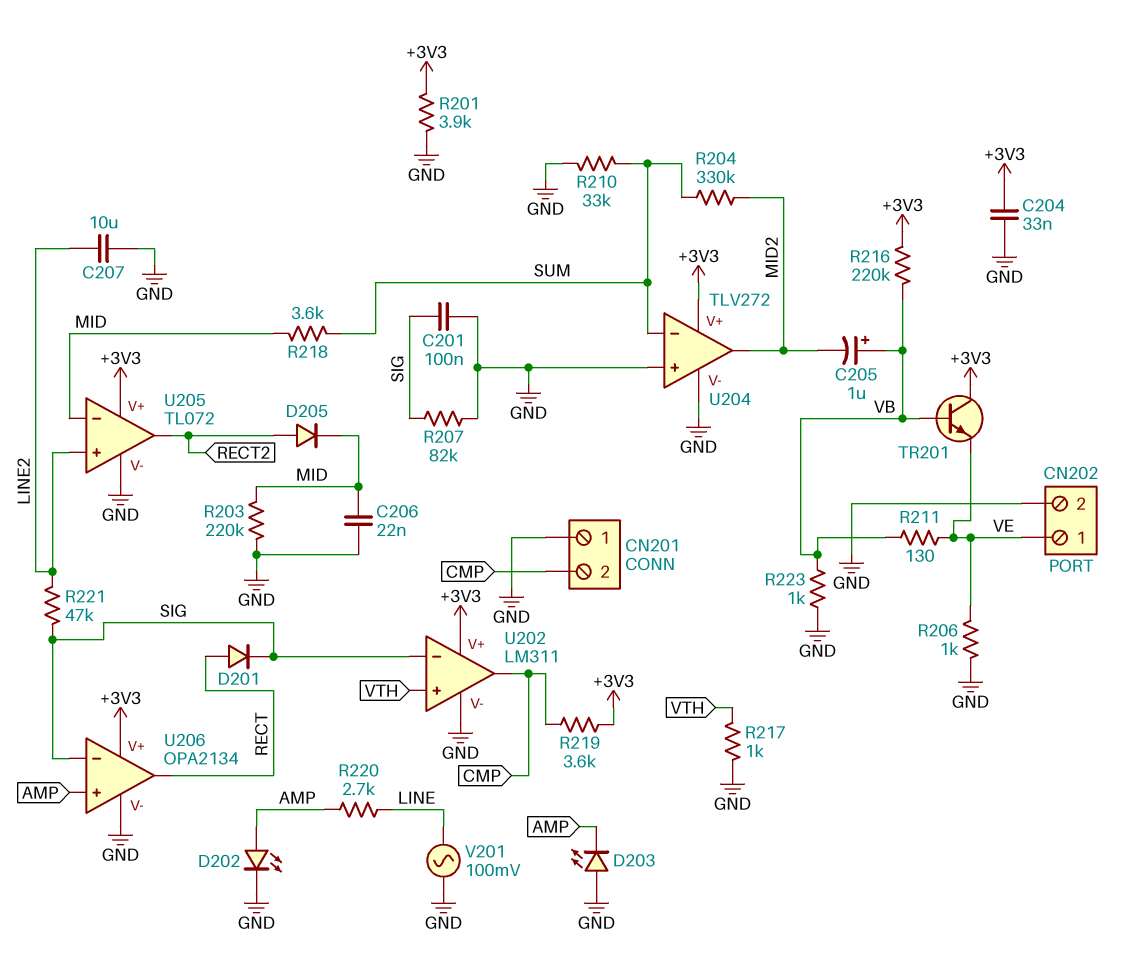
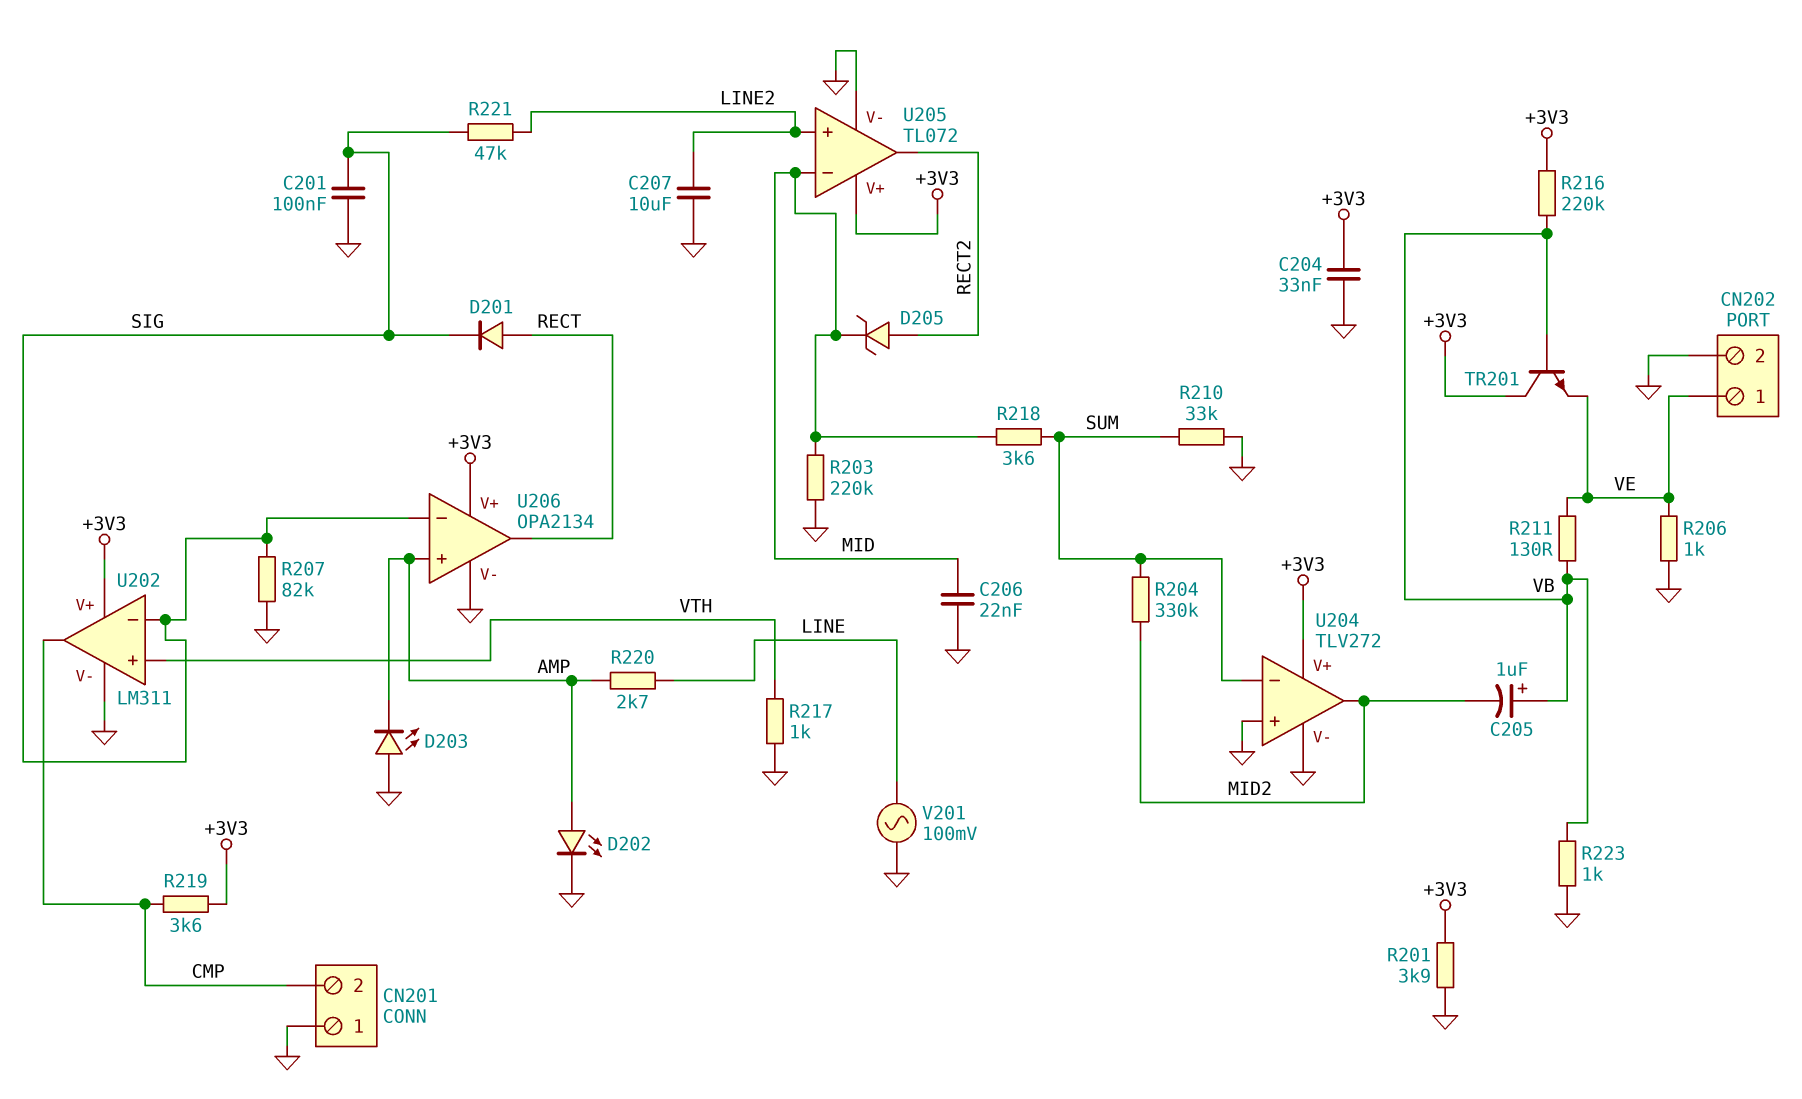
D205: diode (A RECT2, K MID) -> zener (A RECT2, K MID)

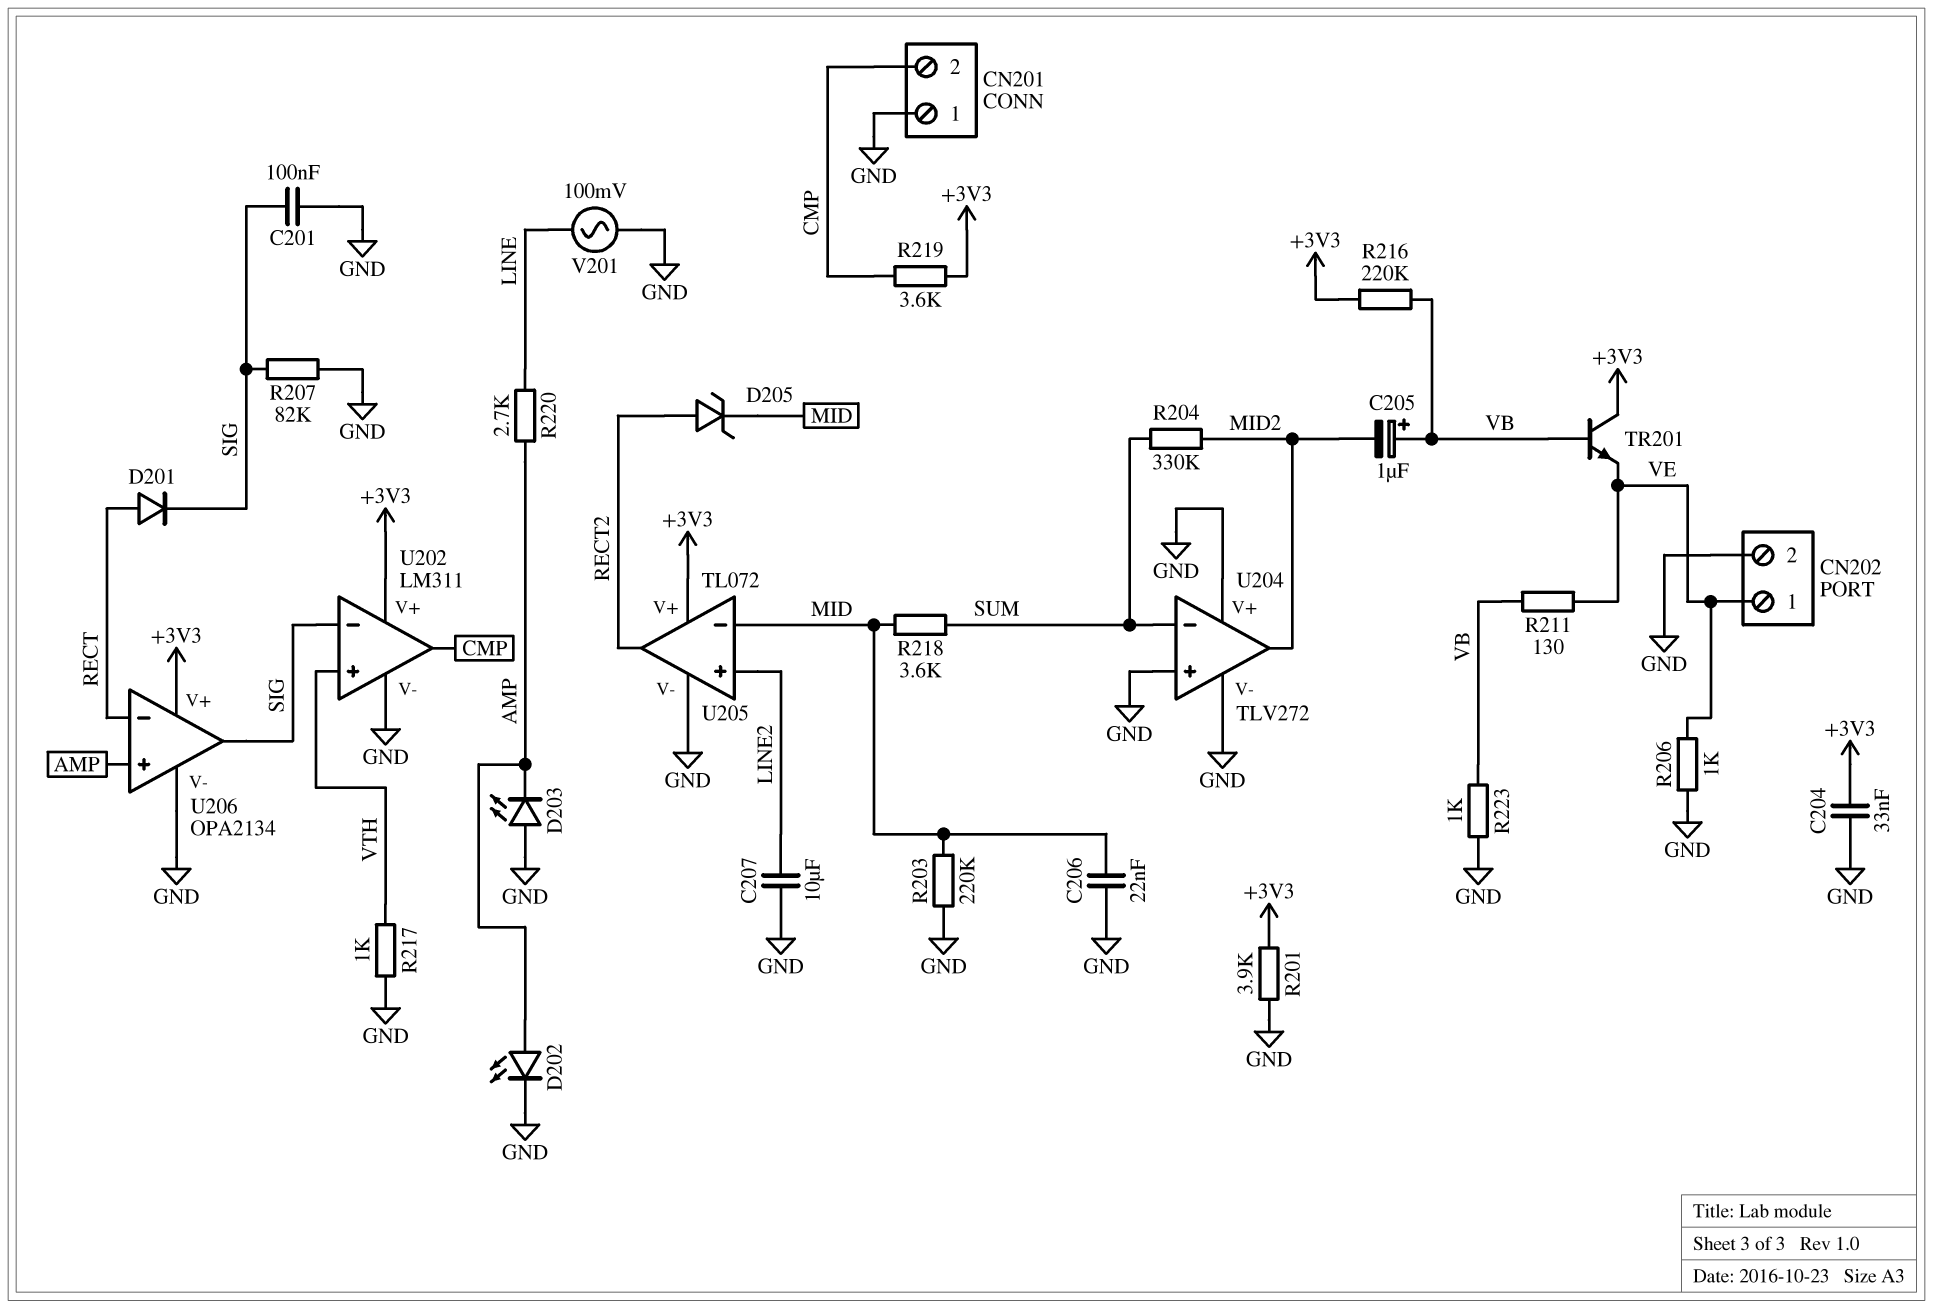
R210: 33k (GND, SUM) -> none
R221: 47k (LINE2, SIG) -> none
U204 pin V+: +3V3 -> GND
U206 pin in-: SIG -> RECT
U206 pin out: RECT -> SIG

